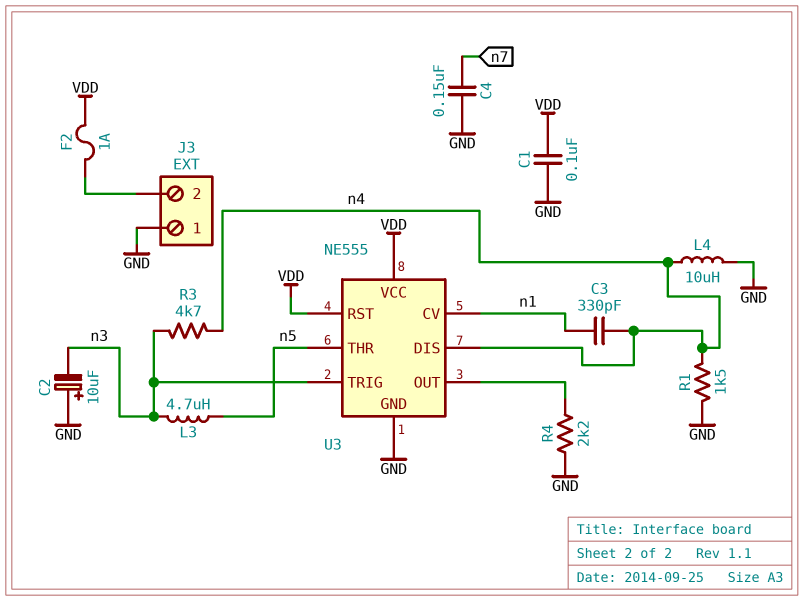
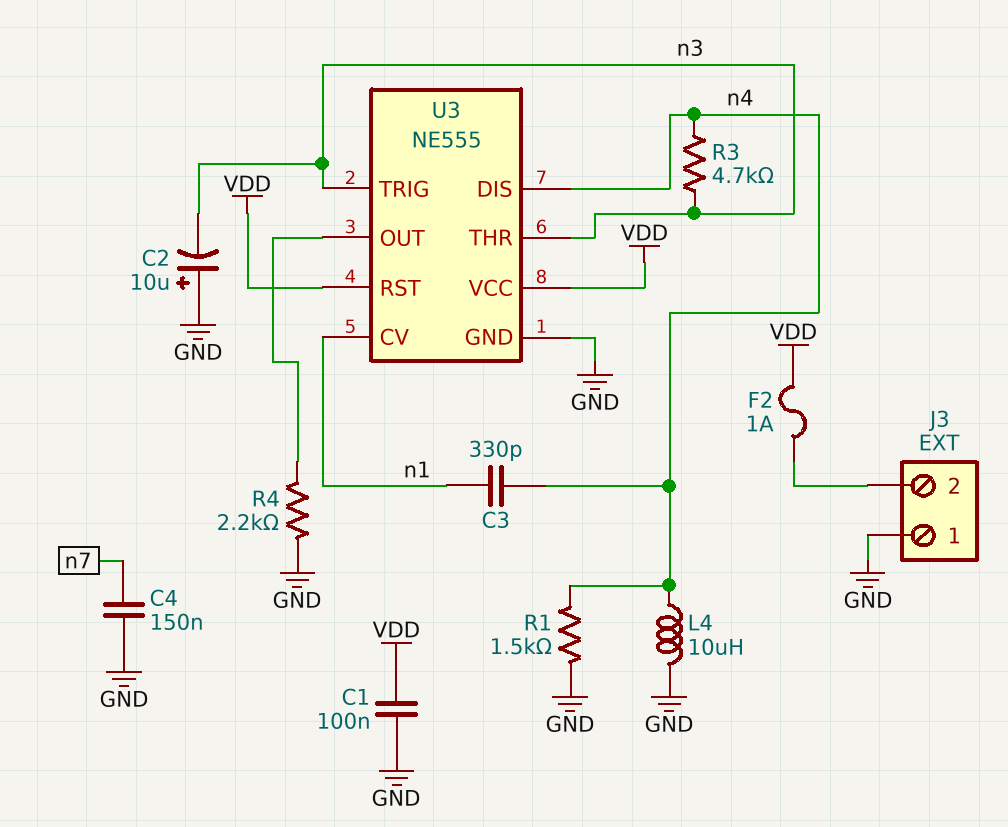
L3: 4.7uH (n3, n5) -> none
U3 pin THR: n5 -> n3

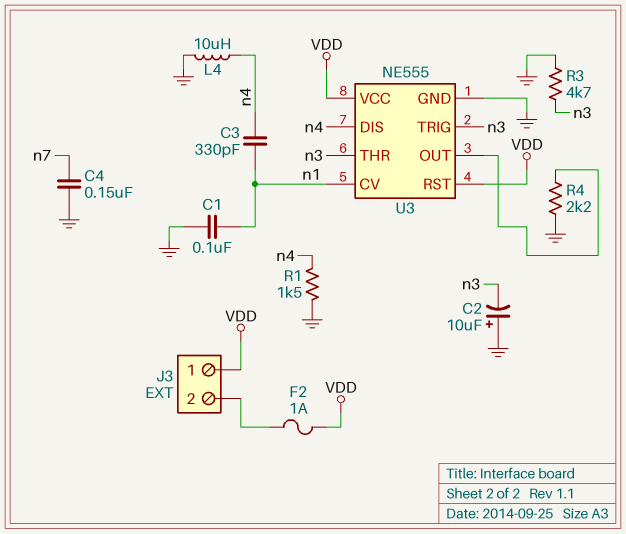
C1: 100nF (GND, VDD) -> 100nF (GND, n1)
J3 pin 1: GND -> VDD
R3: 4.7k (n3, n4) -> 4.7k (GND, n3)

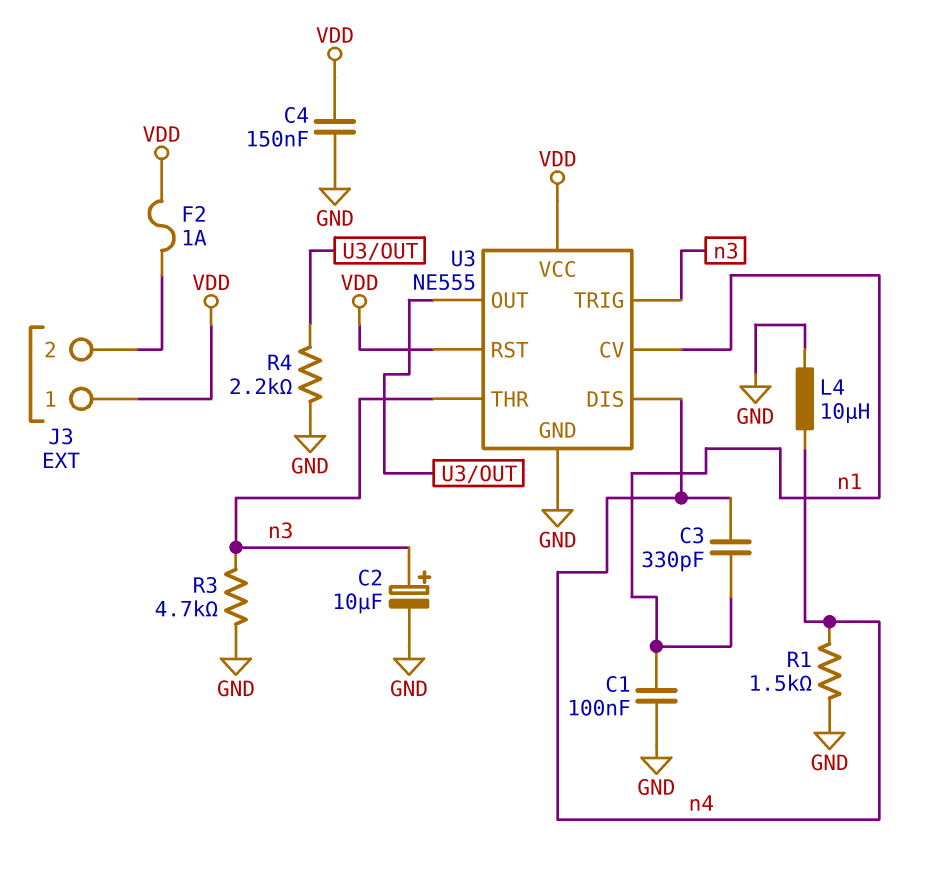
C2: 10uF (plus GND, minus n3) -> 10uF (plus n3, minus GND)
C4: 150nF (GND, n7) -> 150nF (GND, VDD)

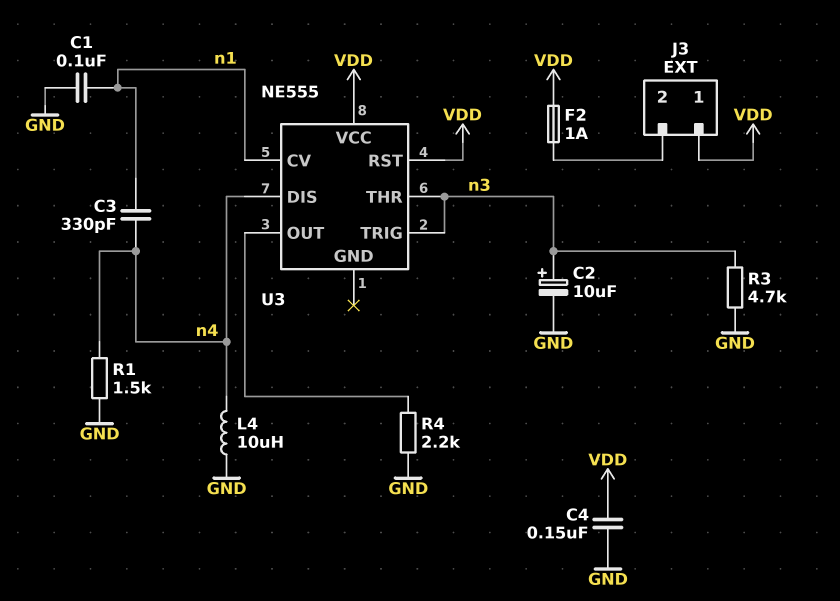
U3 pin GND: GND -> none

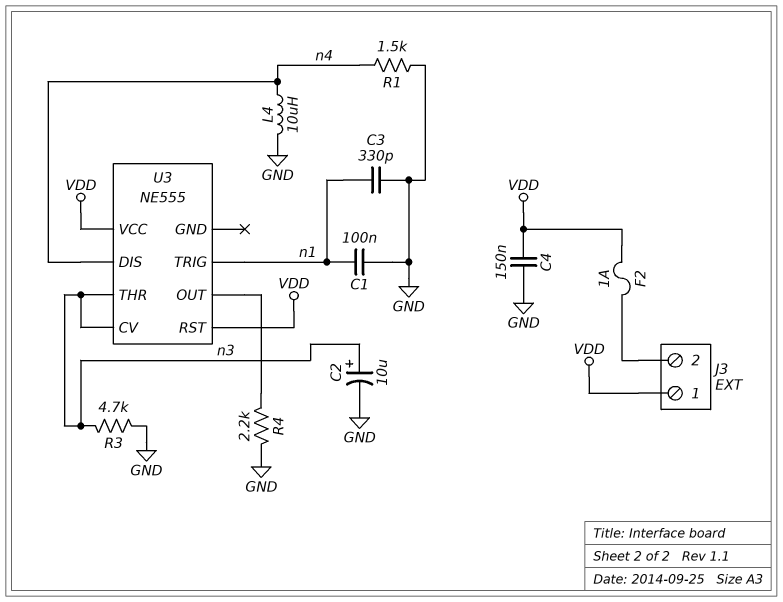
C3: 330pF (n1, n4) -> 330pF (GND, n1)
U3 pin CV: n1 -> n3
U3 pin TRIG: n3 -> n1

